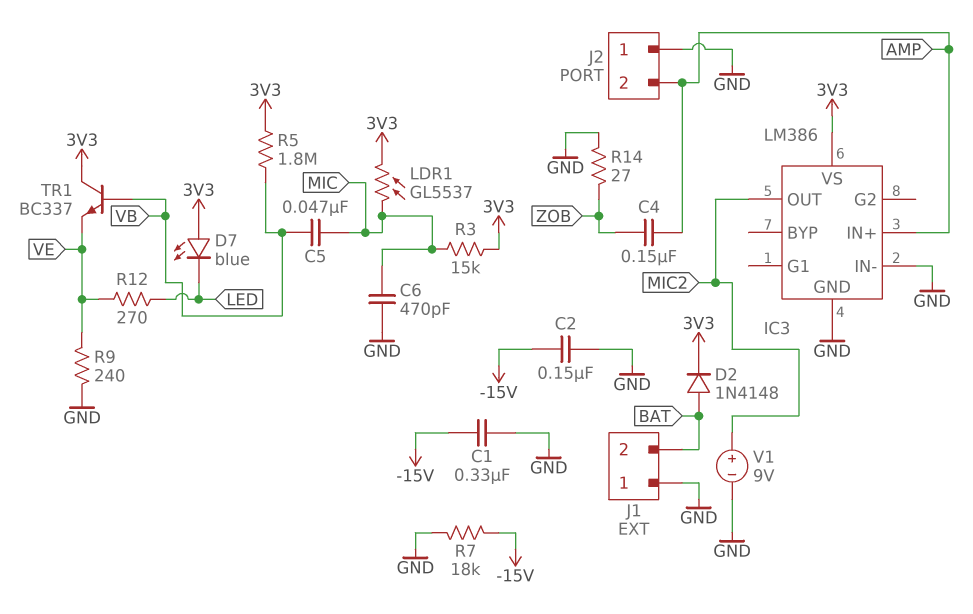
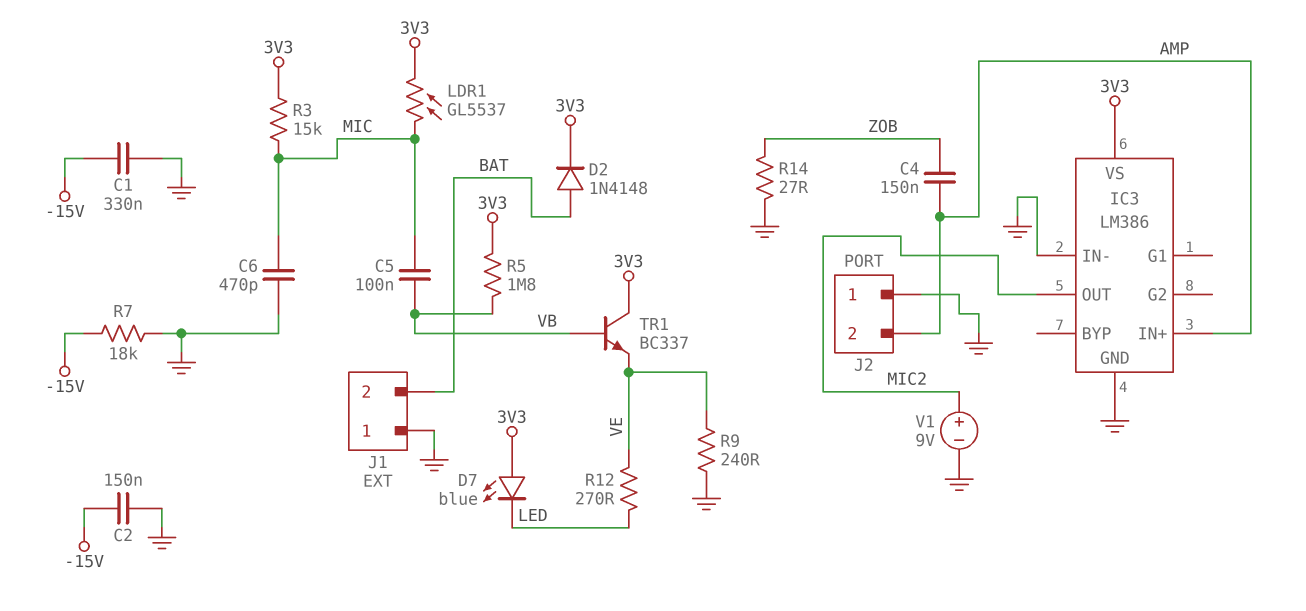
C5: 47nF (MIC, VB) -> 100nF (MIC, VB)

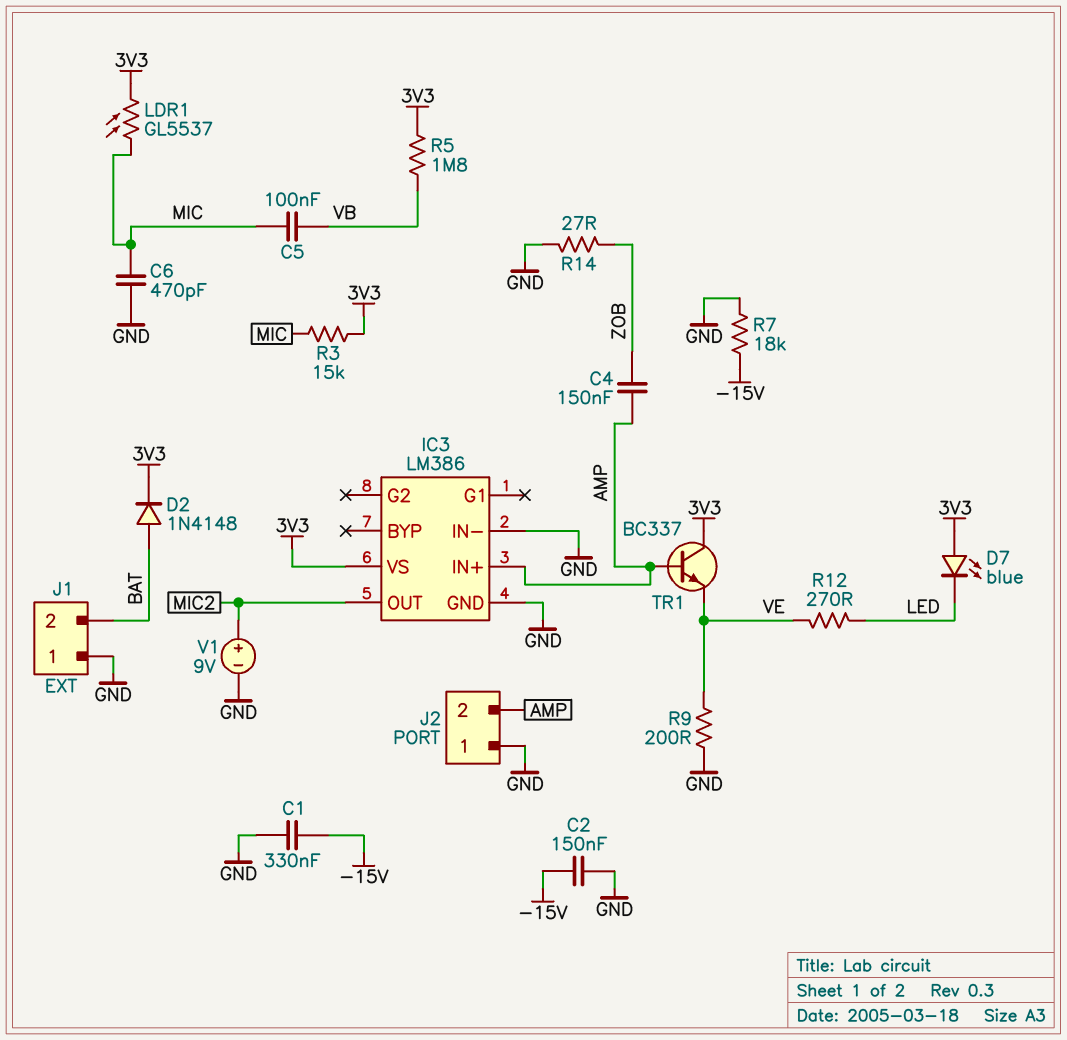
R9: 240 (GND, VE) -> 200 (GND, VE)
TR1: NPN BC337 (B VB, C 3V3, E VE) -> NPN BC337 (B AMP, C 3V3, E VE)

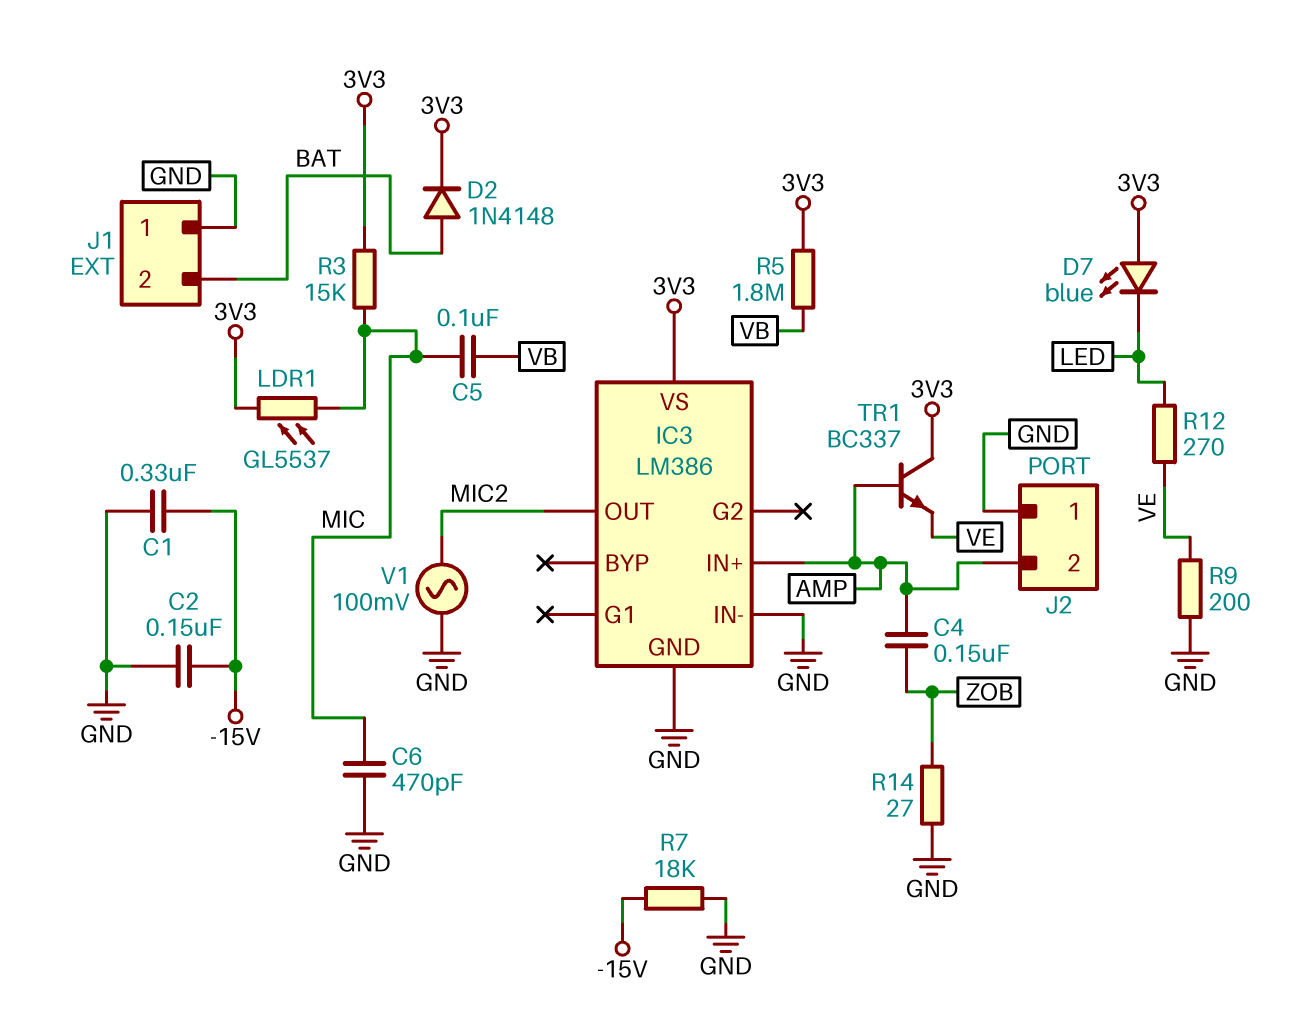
V1: 9V (plus MIC2, minus GND) -> AC 100mV (GND, MIC2)

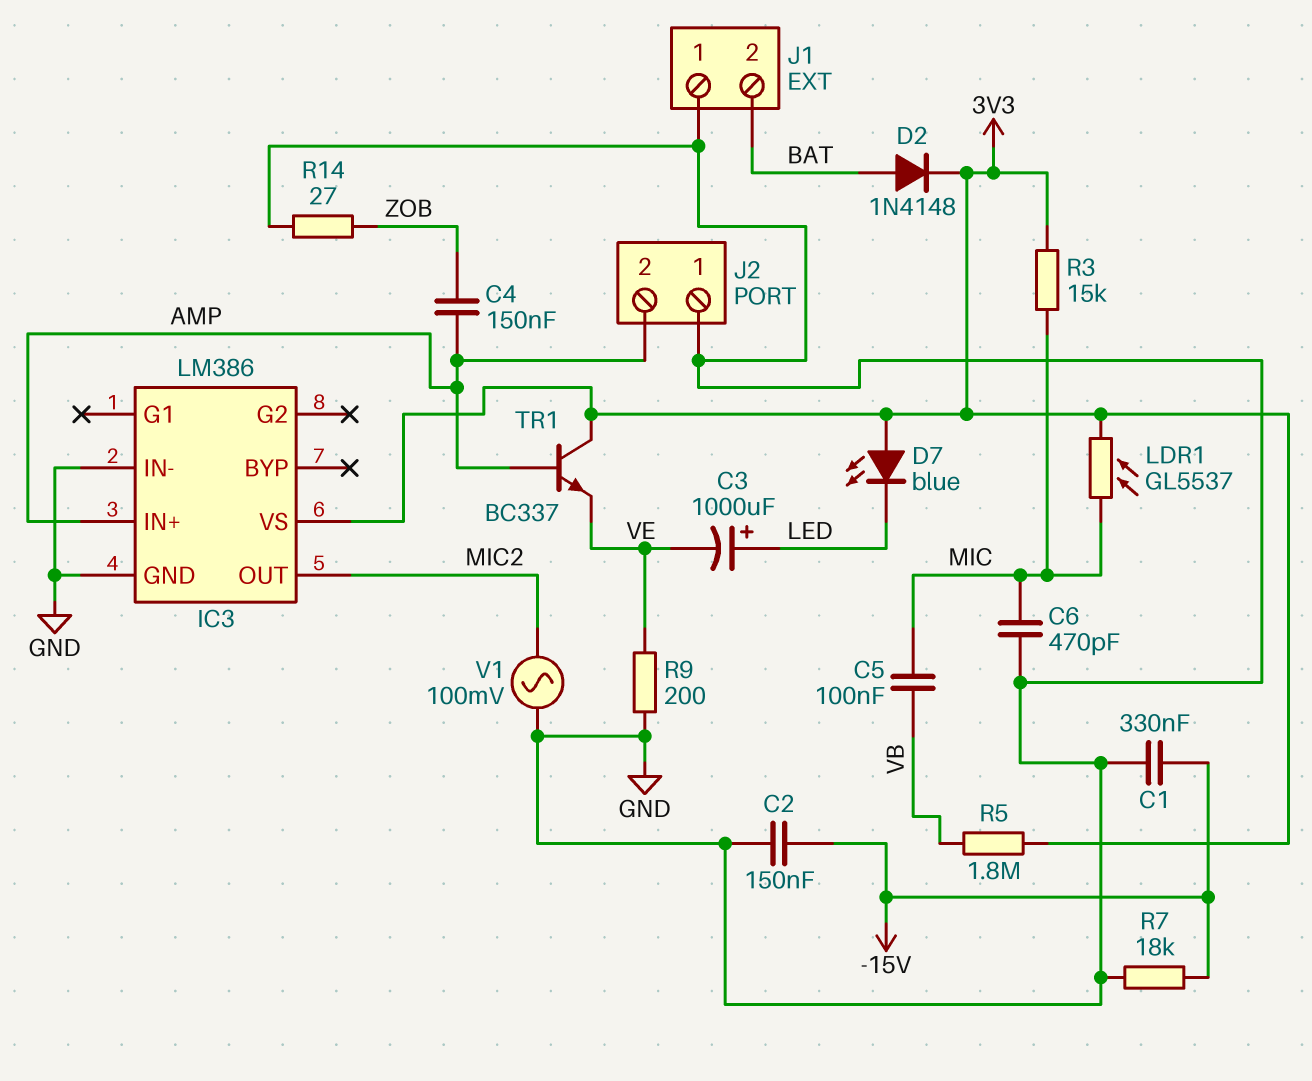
C3: none -> 1000uF (plus LED, minus VE)
R12: 270 (LED, VE) -> none

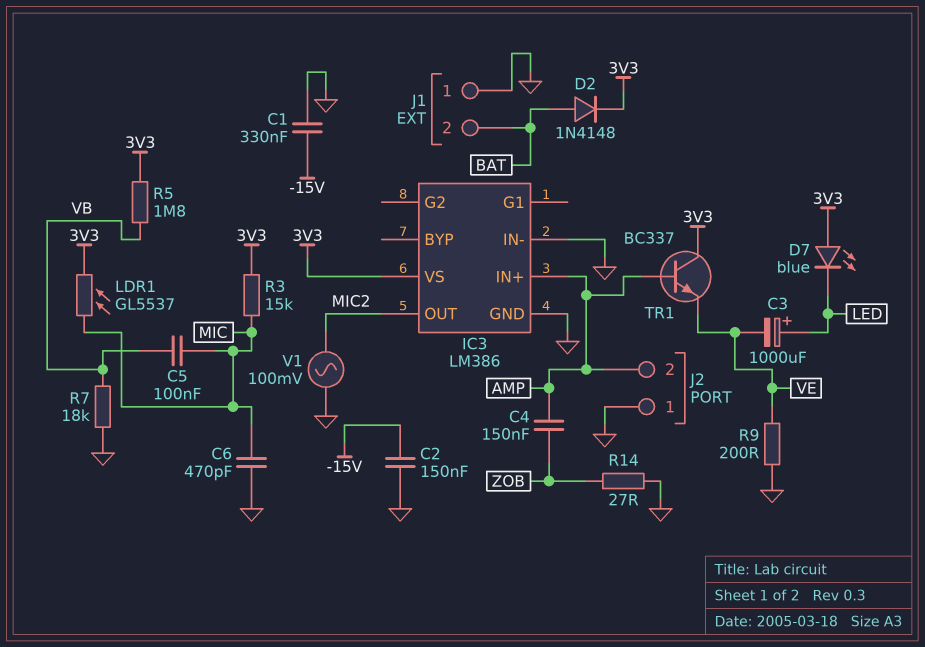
R7: 18k (-15V, GND) -> 18k (GND, VB)

